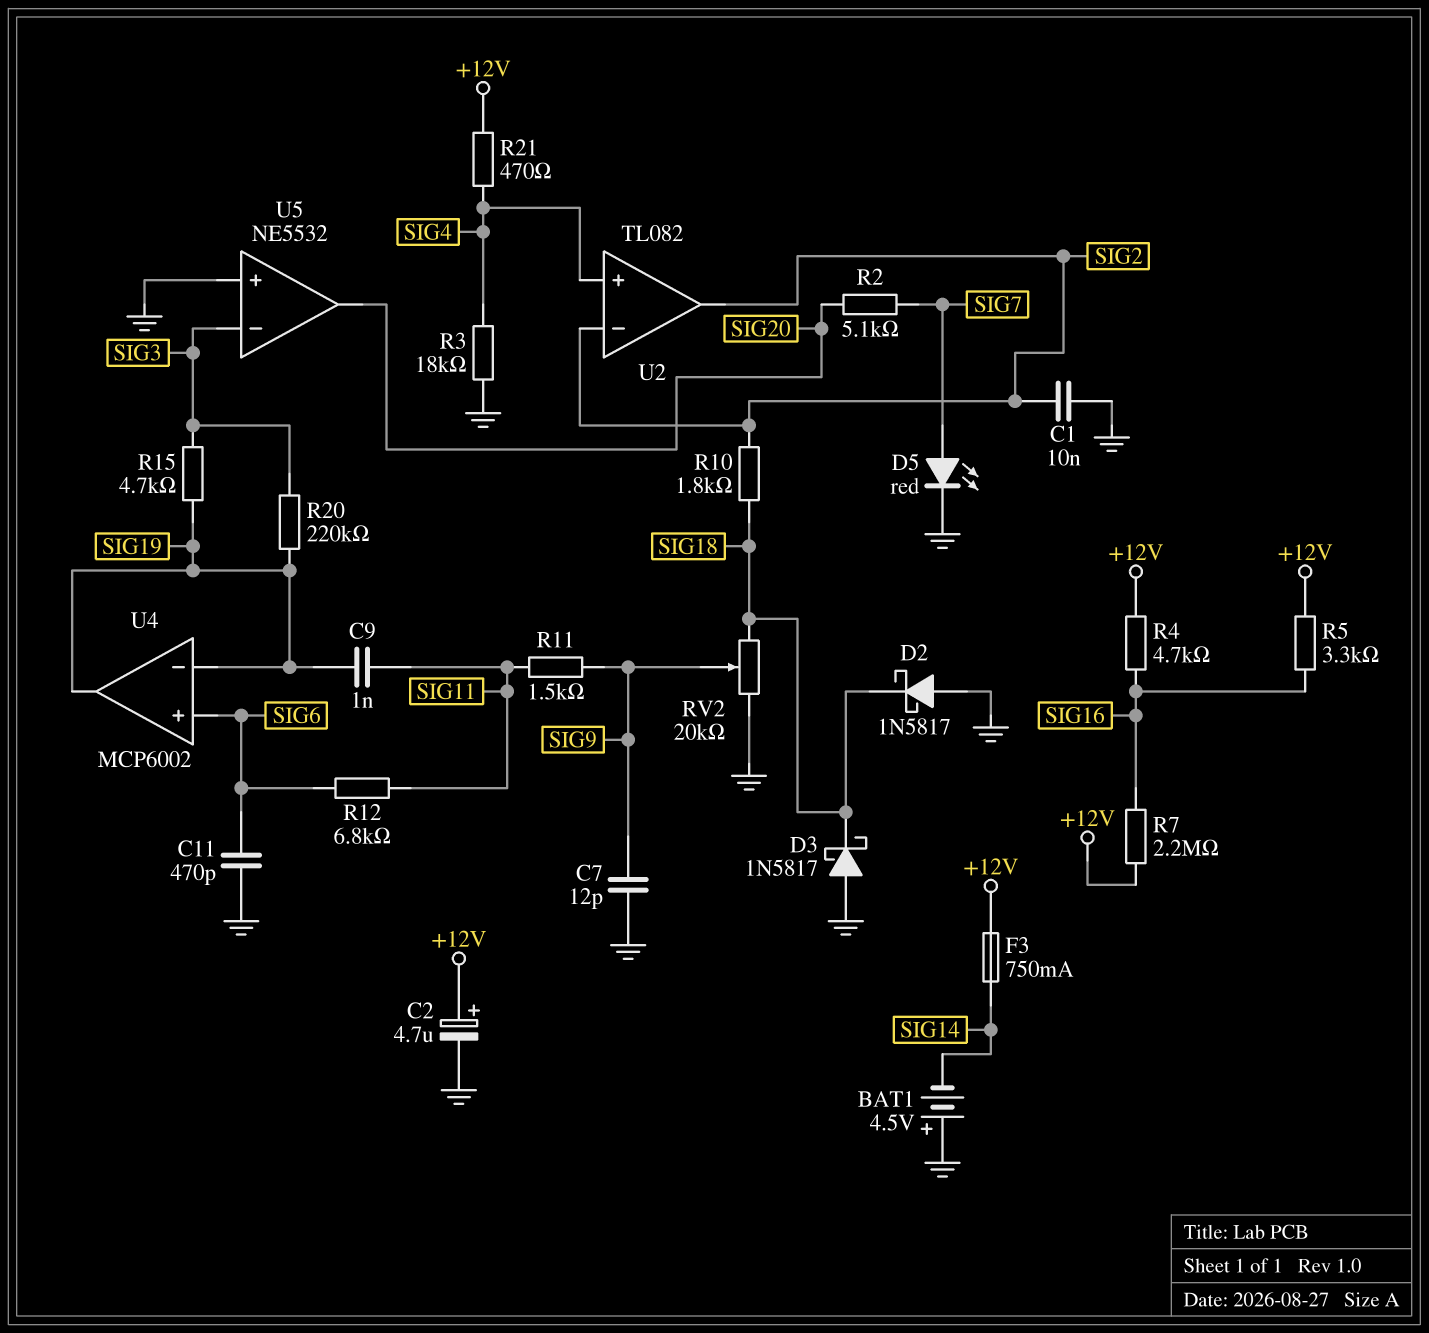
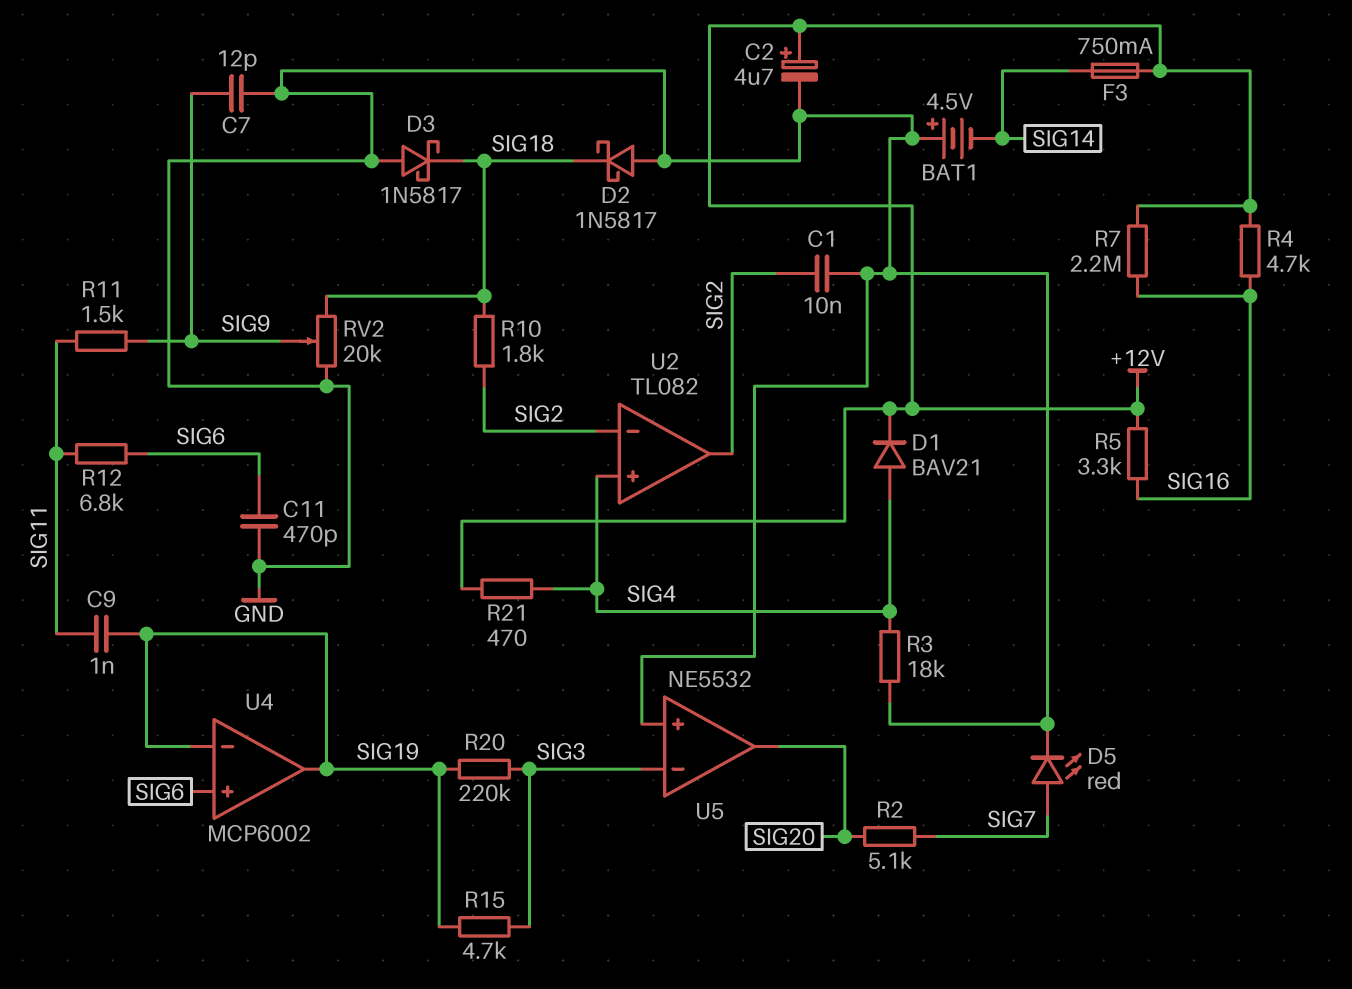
D1: none -> diode BAV21 (A SIG4, K +12V)

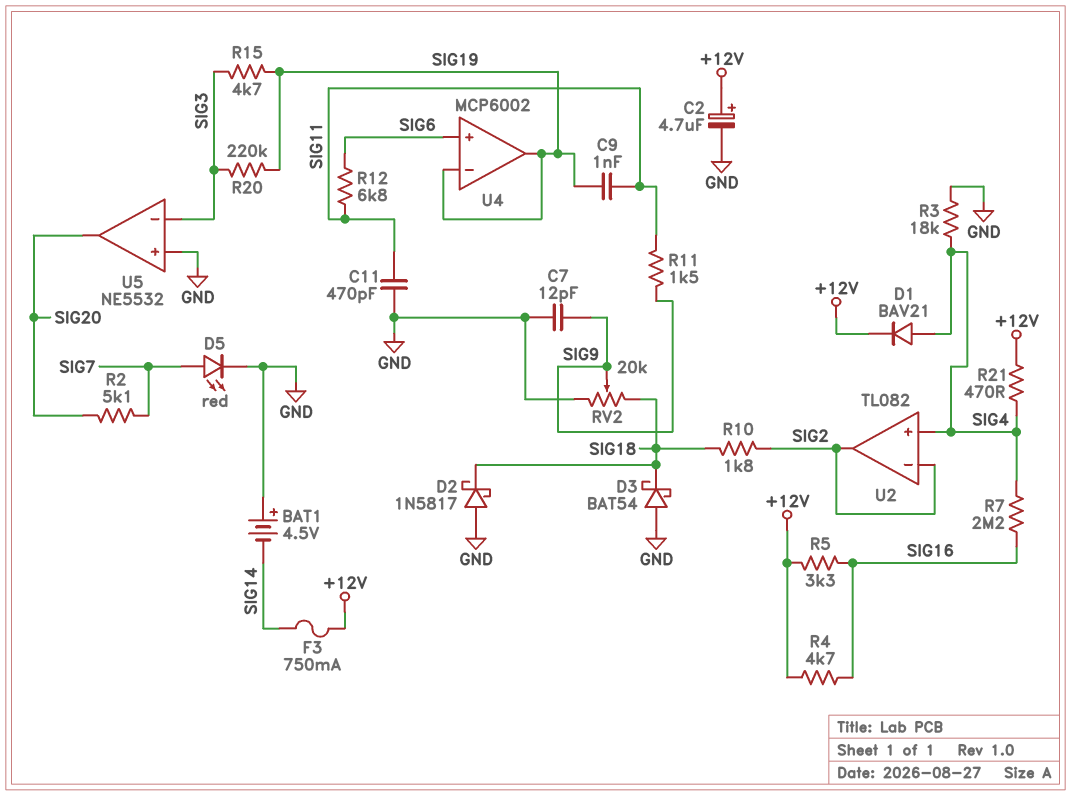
C1: 10nF (GND, SIG2) -> none
C11: 470pF (GND, SIG6) -> 470pF (GND, SIG11)
D3: schottky 1N5817 (A GND, K SIG18) -> schottky BAT54 (A GND, K SIG18)
R7: 2.2M (+12V, SIG16) -> 2.2M (SIG4, SIG16)

